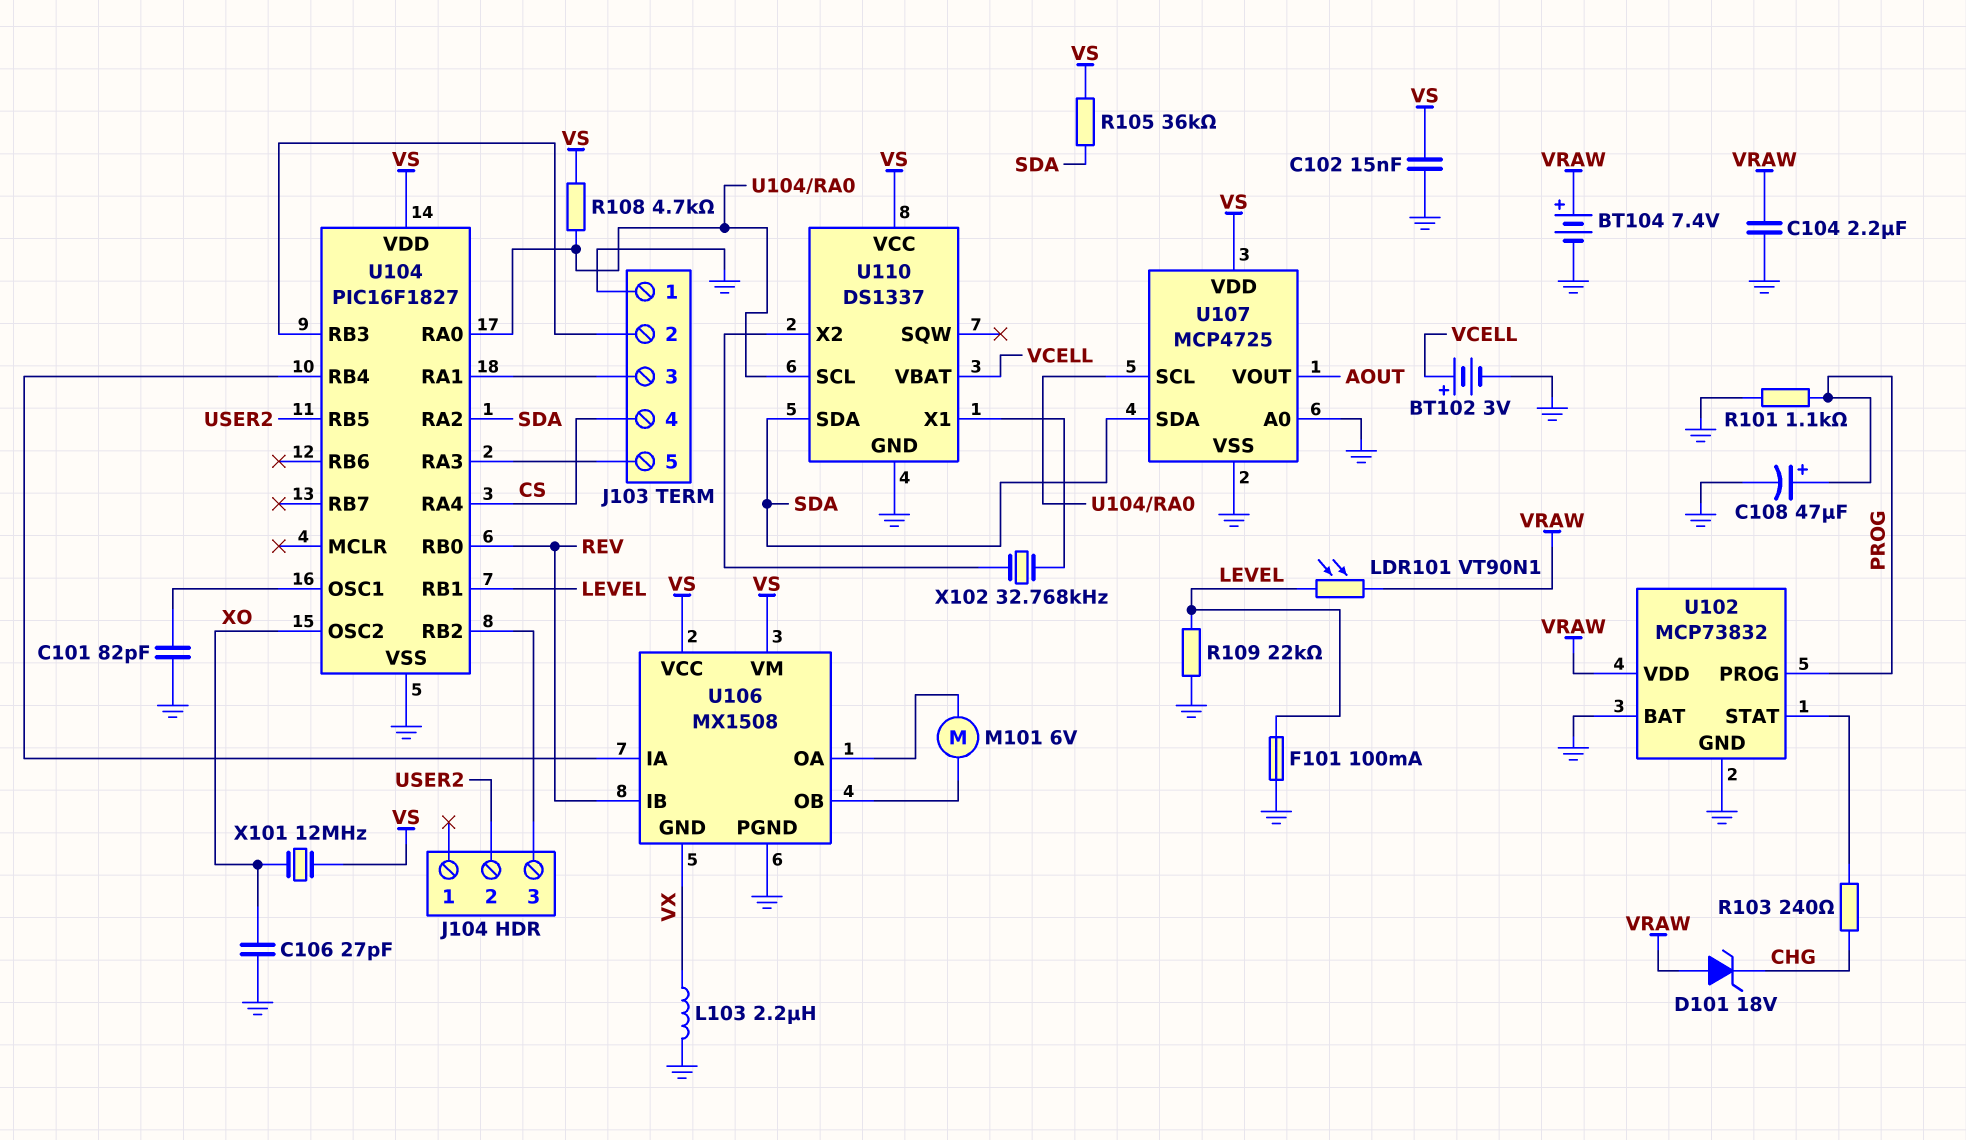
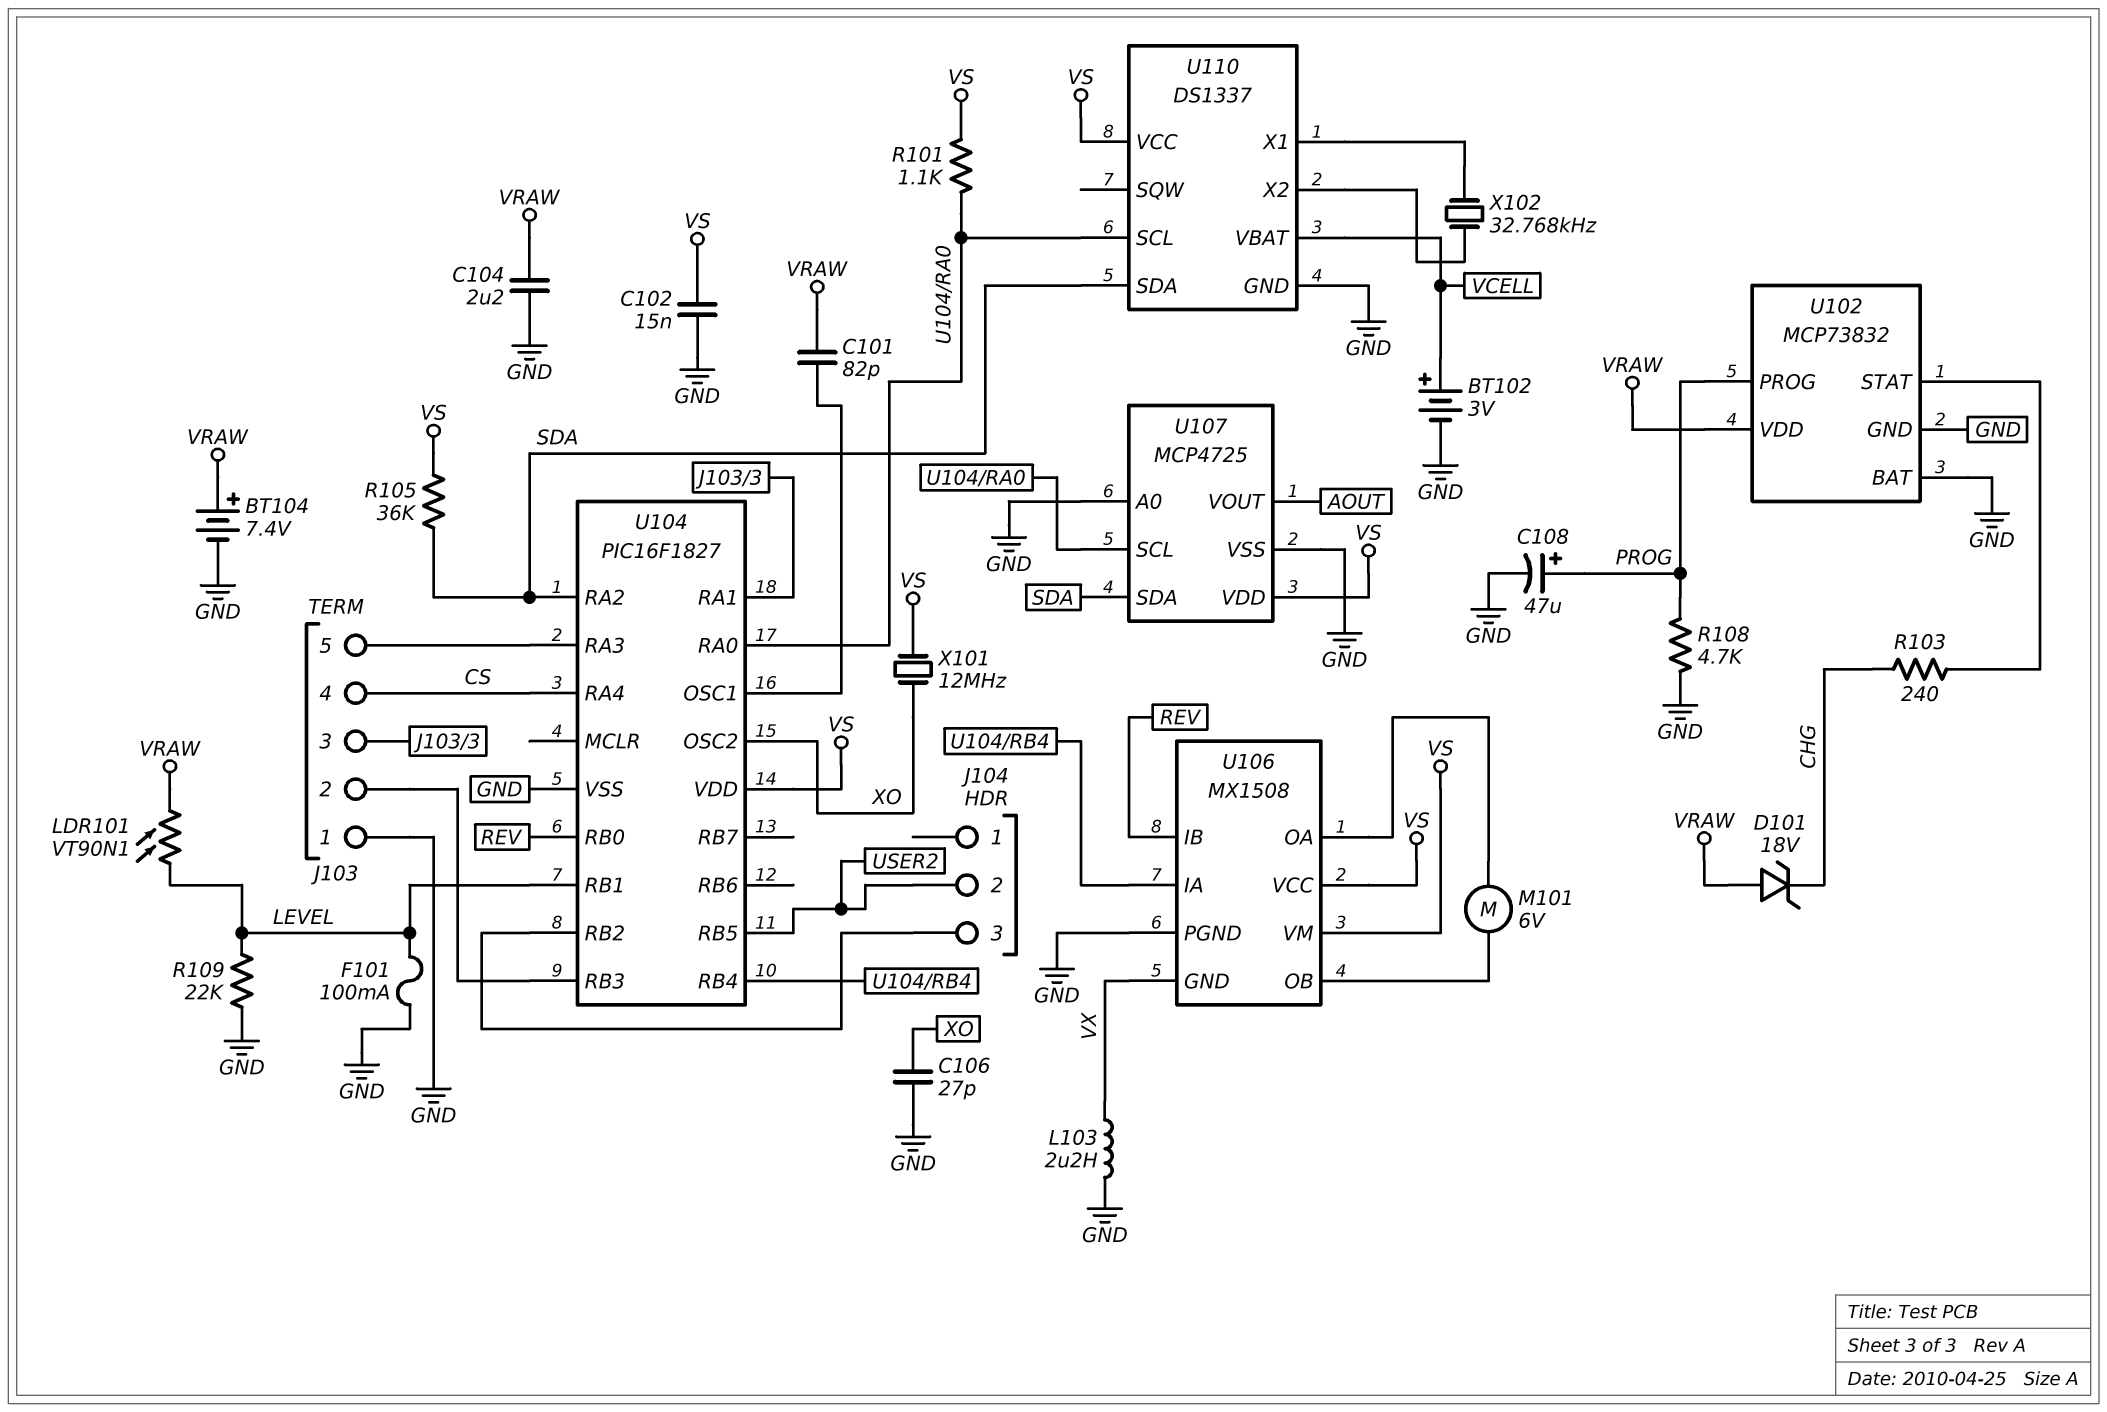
C101: 82pF (GND, U104/OSC1) -> 82pF (U104/OSC1, VRAW)
R101: 1.1k (GND, PROG) -> 1.1k (U104/RA0, VS)
R108: 4.7k (U104/RA0, VS) -> 4.7k (GND, PROG)

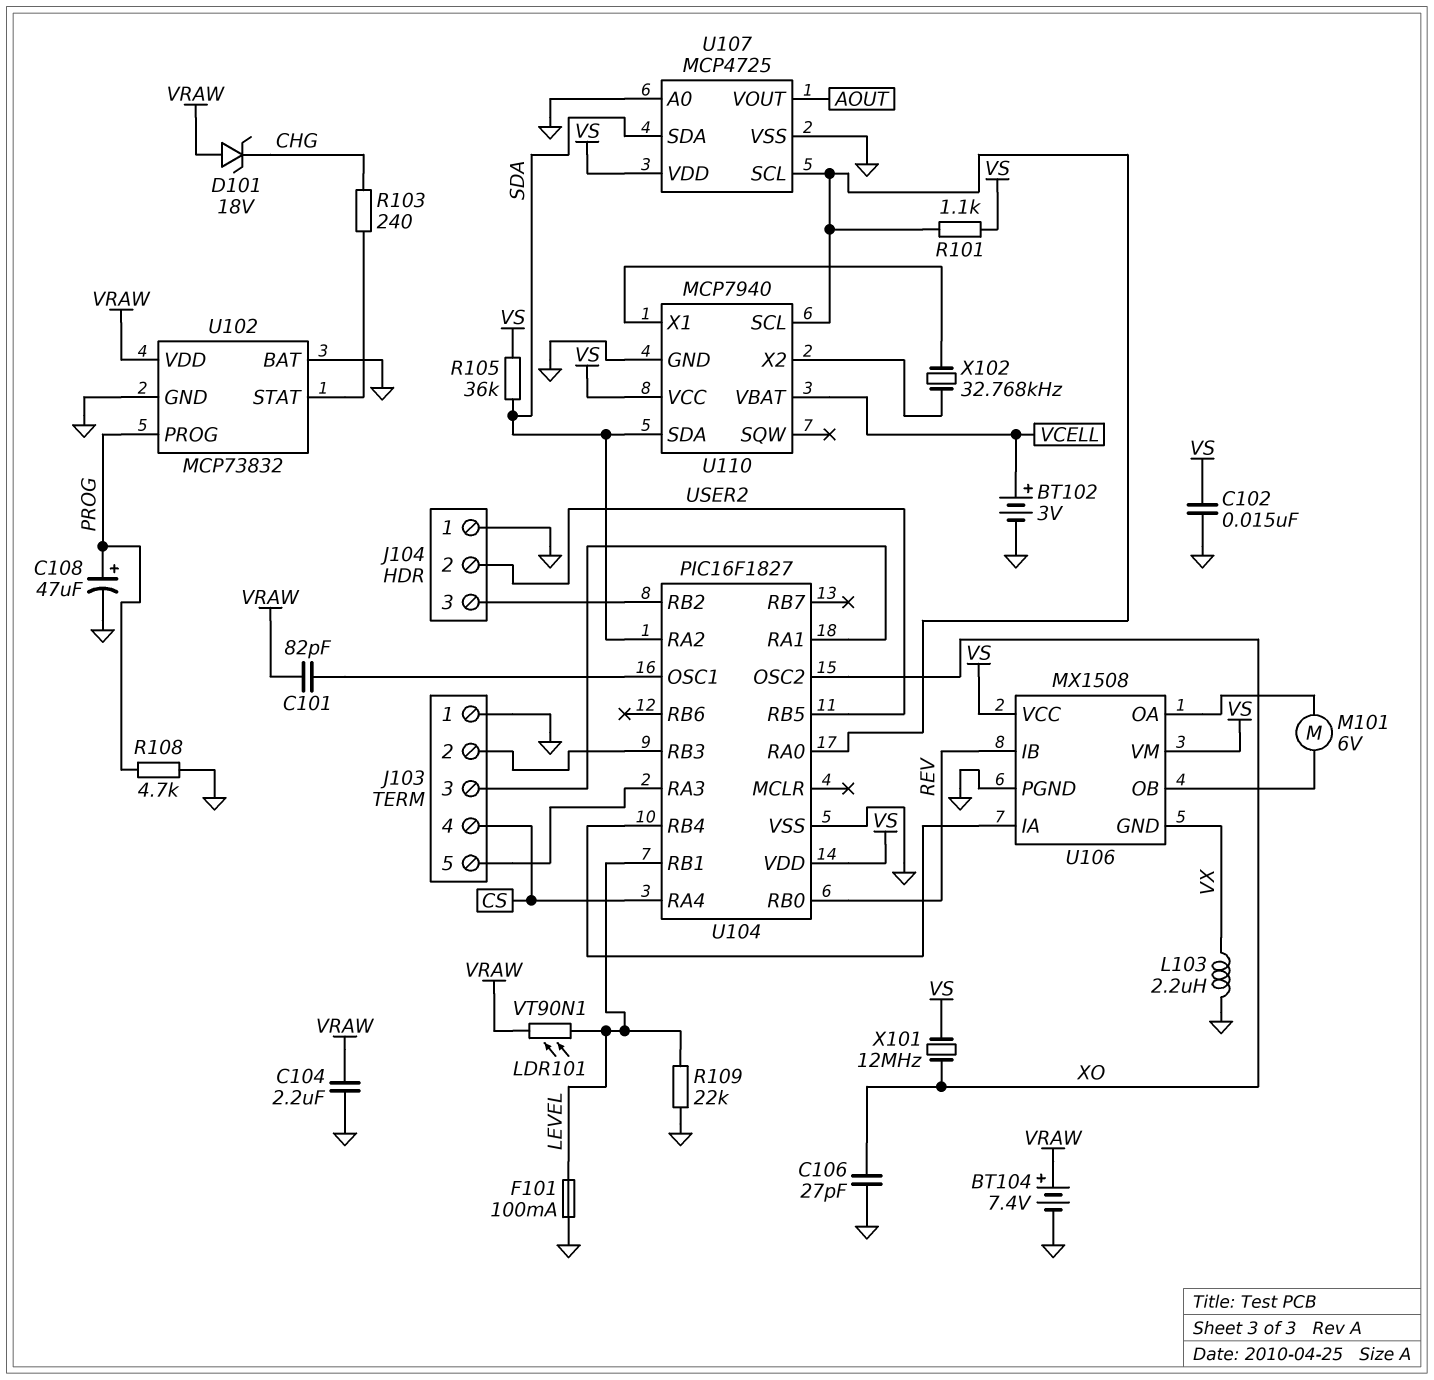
J104 pin 1: none -> GND
U110: DS1337 -> MCP7940

